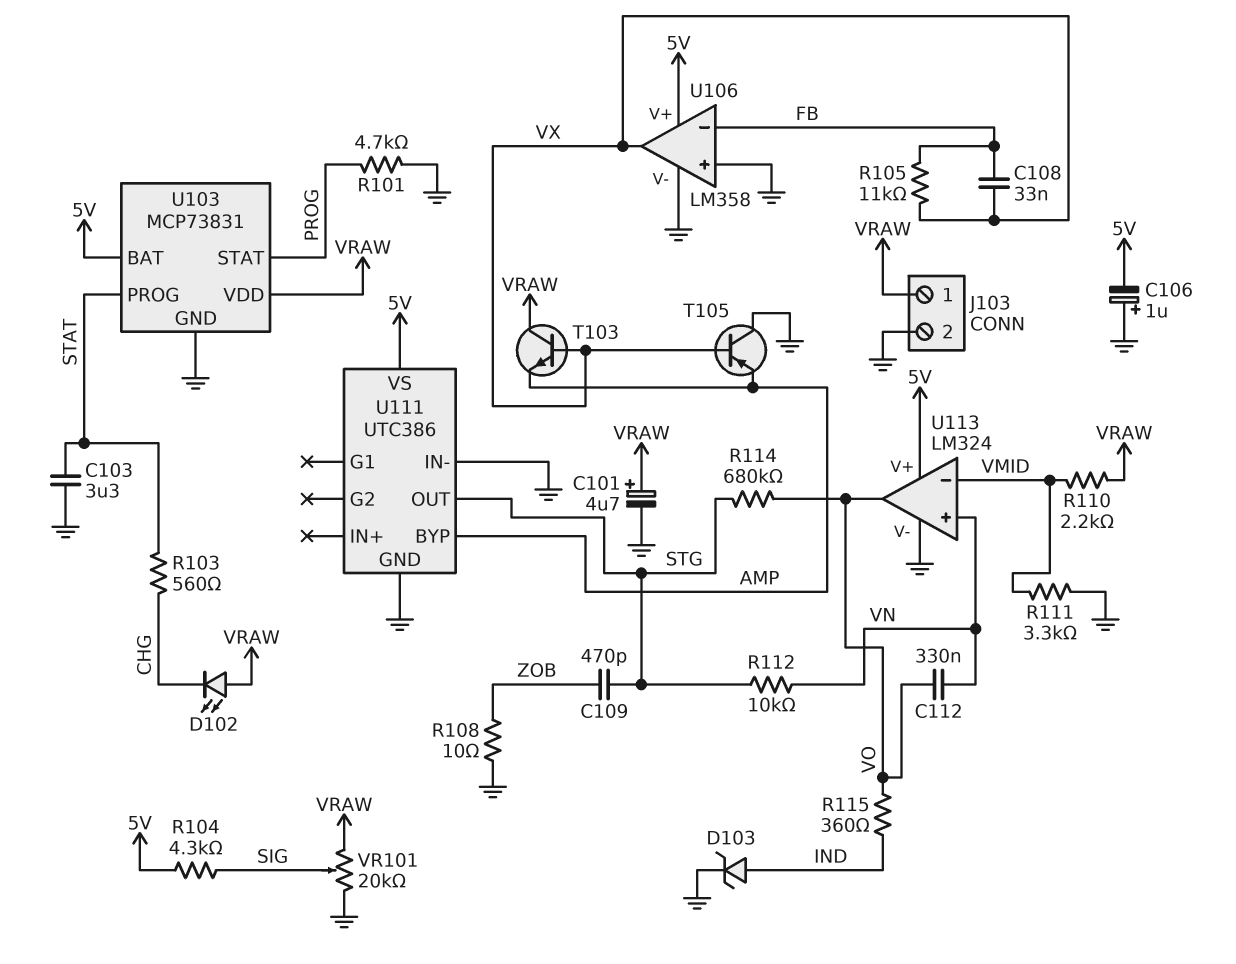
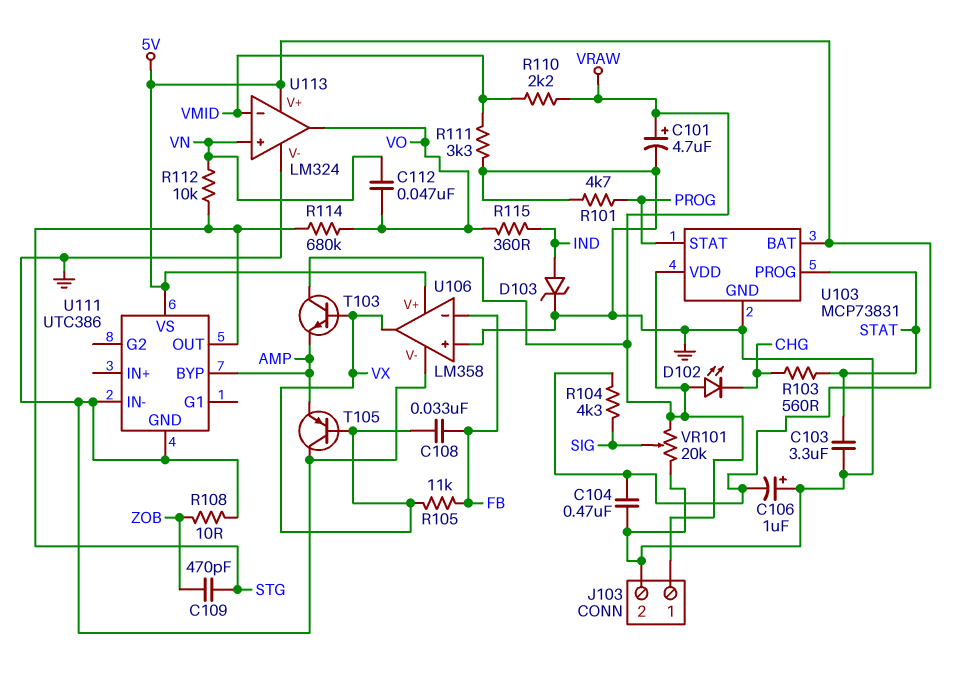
C104: none -> 470nF (5V, GND)
C112: 330nF (VN, VO) -> 47nF (VN, VO)

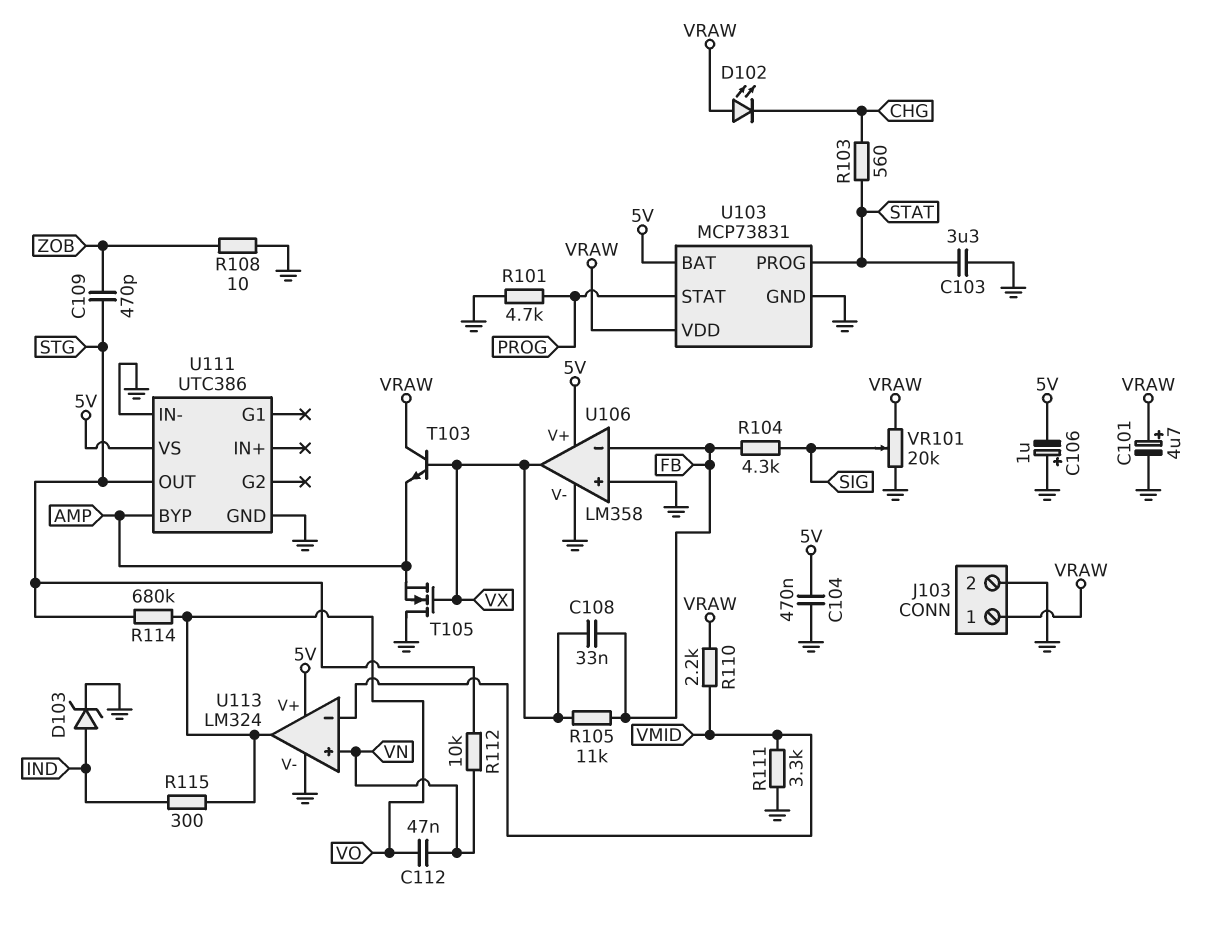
R104: 4.3k (5V, SIG) -> 4.3k (FB, SIG)
R115: 360 (IND, VO) -> 300 (IND, VO)
T105: PNP (B VX, C GND, E AMP) -> NMOS (G VX, D GND, S AMP)

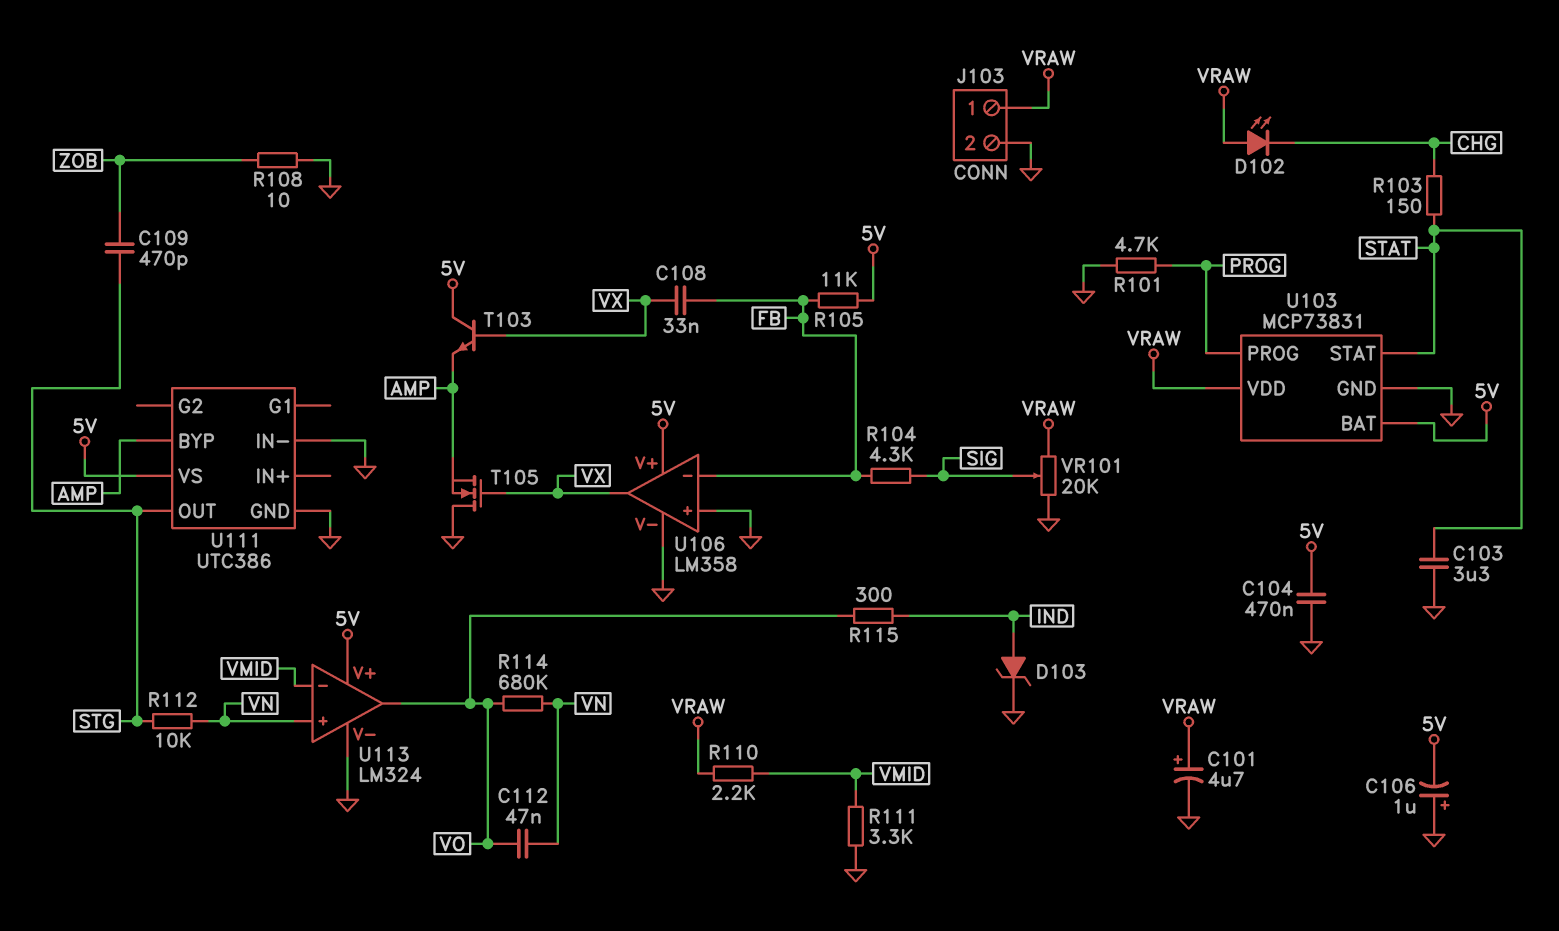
R103: 560 (CHG, STAT) -> 150 (CHG, STAT)
R105: 11k (FB, VX) -> 11k (5V, FB)
R114: 680k (STG, VO) -> 680k (VN, VO)
T103: NPN (B VX, C VRAW, E AMP) -> NPN (B VX, C 5V, E AMP)
U103 pin PROG: STAT -> PROG
U103 pin STAT: PROG -> STAT

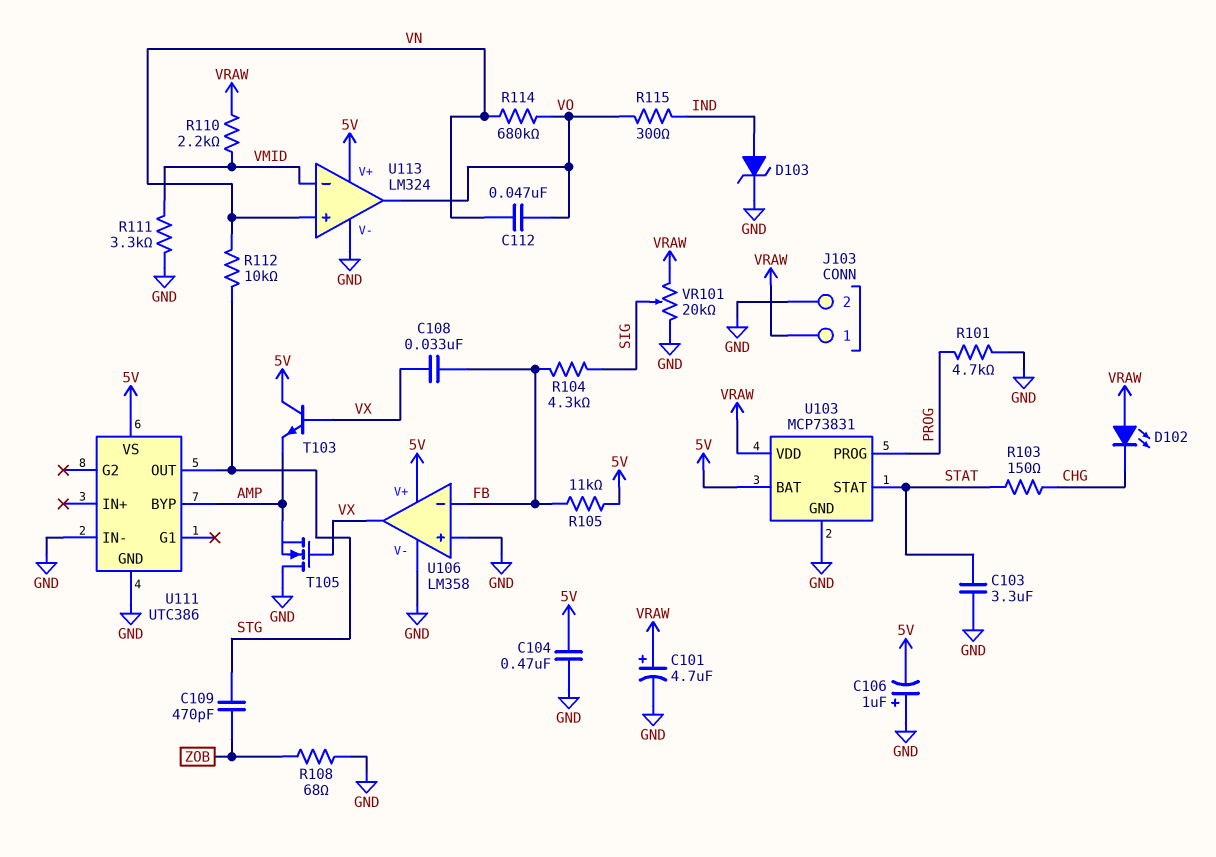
R108: 10 (GND, ZOB) -> 68 (GND, ZOB)

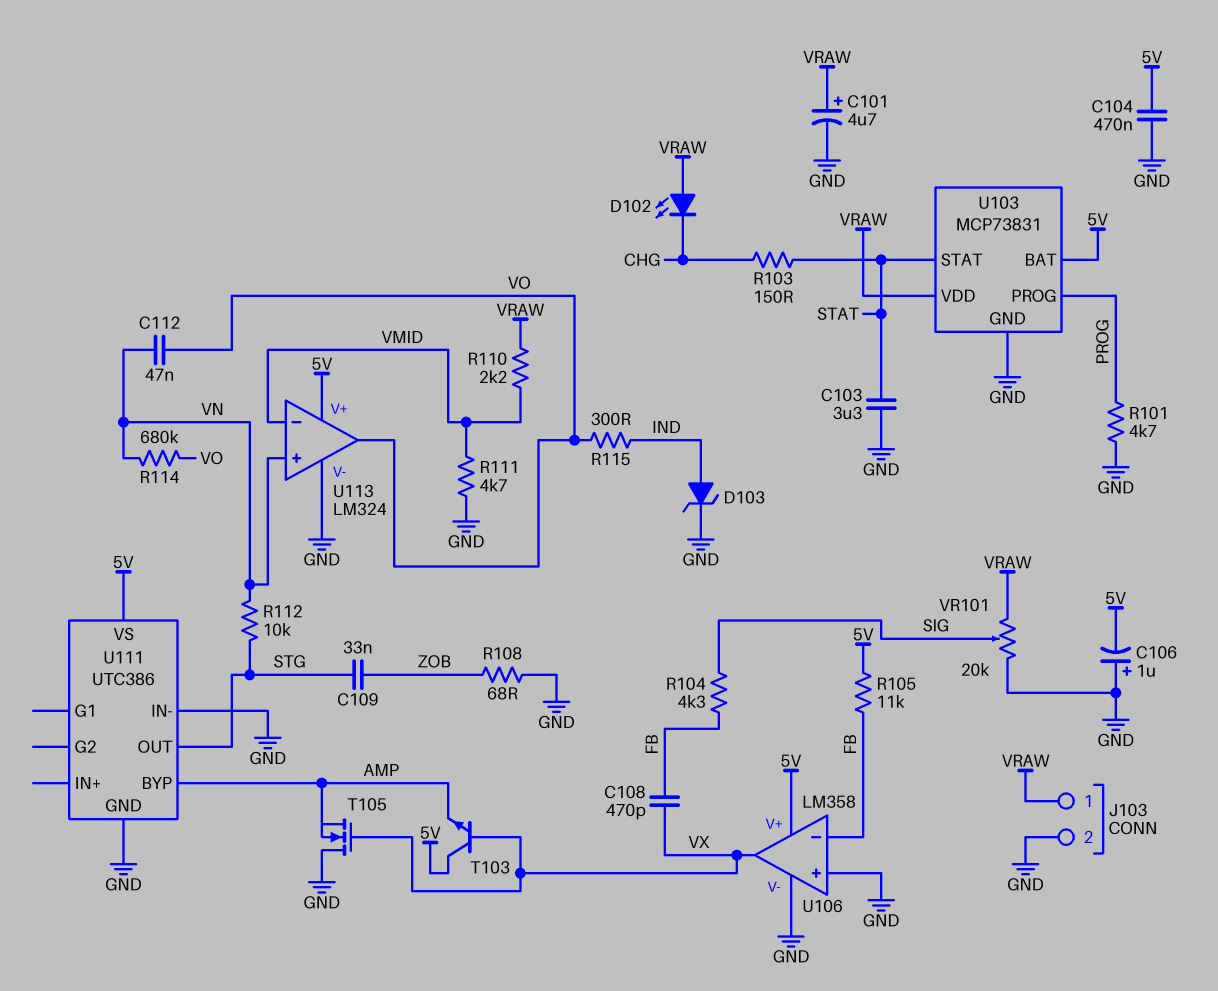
C108: 33nF (FB, VX) -> 470pF (FB, VX)
C109: 470pF (STG, ZOB) -> 33nF (STG, ZOB)
R111: 3.3k (GND, VMID) -> 4.7k (GND, VMID)

